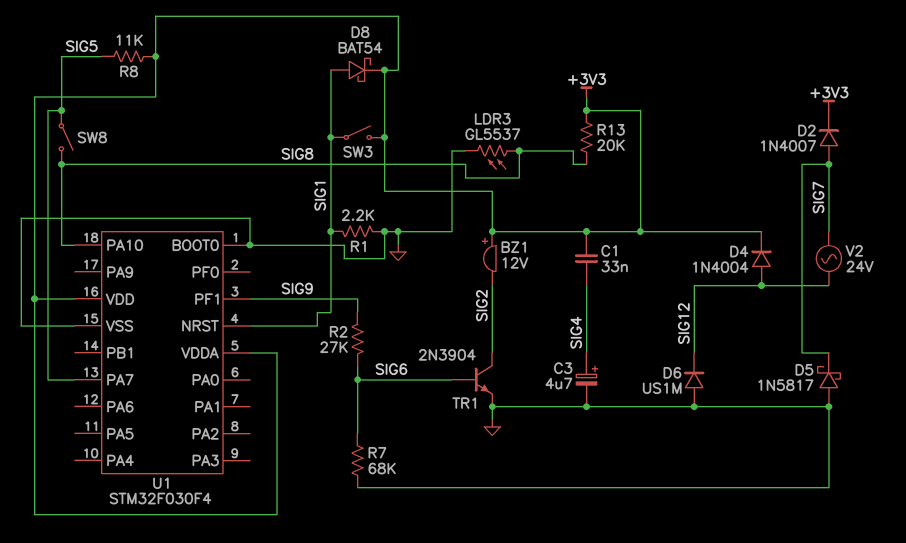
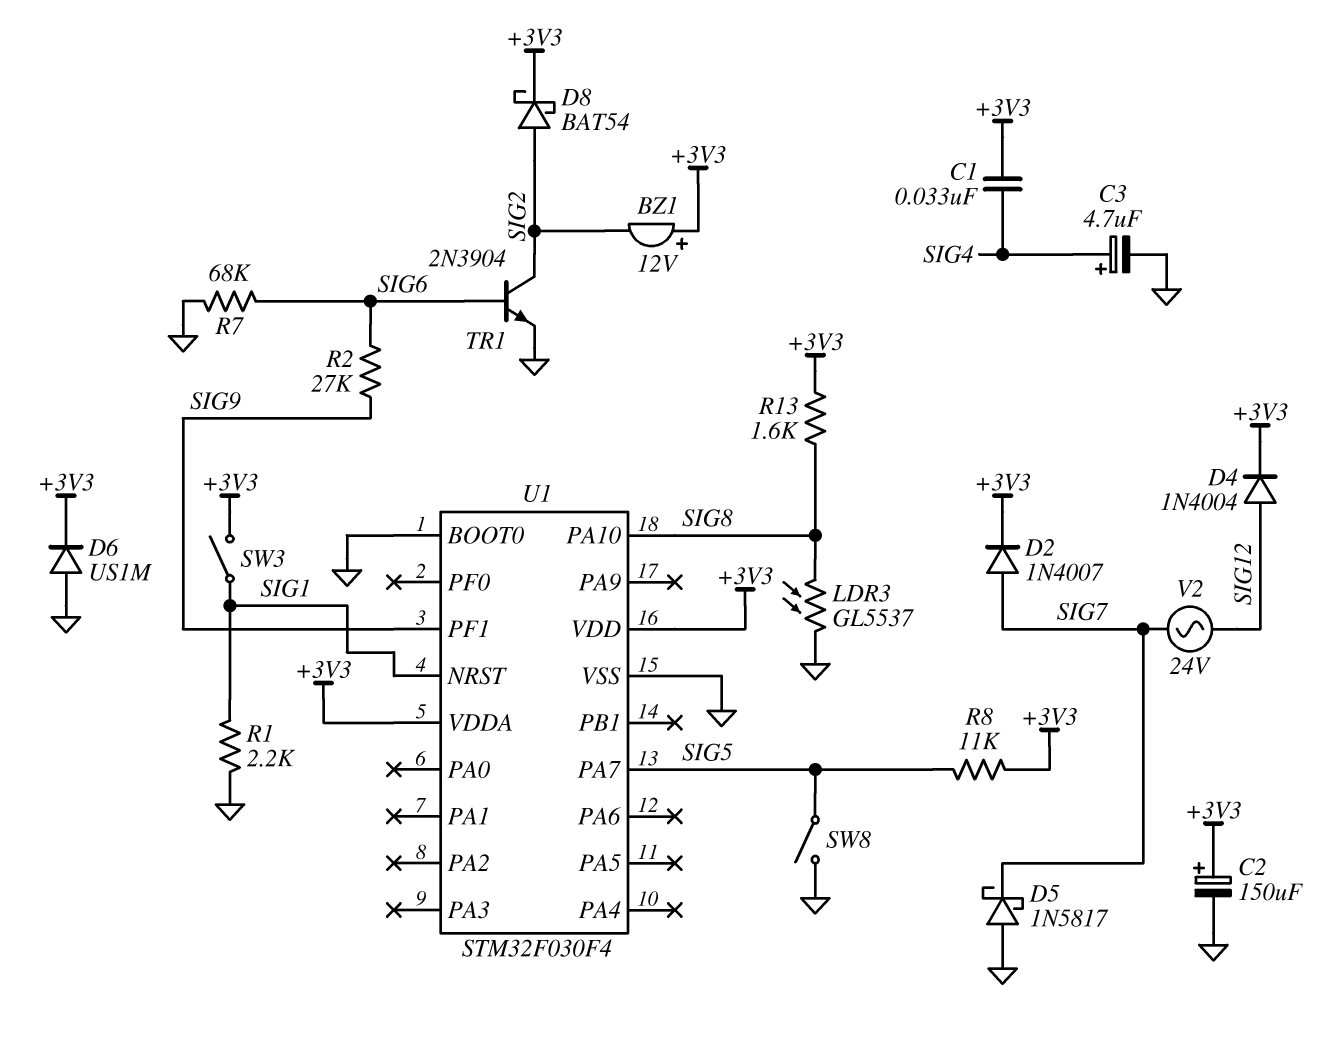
C2: none -> 150uF (plus +3V3, minus GND)
D6: diode US1M (A GND, K SIG12) -> diode US1M (A GND, K +3V3)
D8: schottky BAT54 (A SIG1, K +3V3) -> schottky BAT54 (A SIG2, K +3V3)
R13: 20k (+3V3, SIG8) -> 1.6k (+3V3, SIG8)
SW8: switch (SIG5, SIG8) -> switch (GND, SIG5)

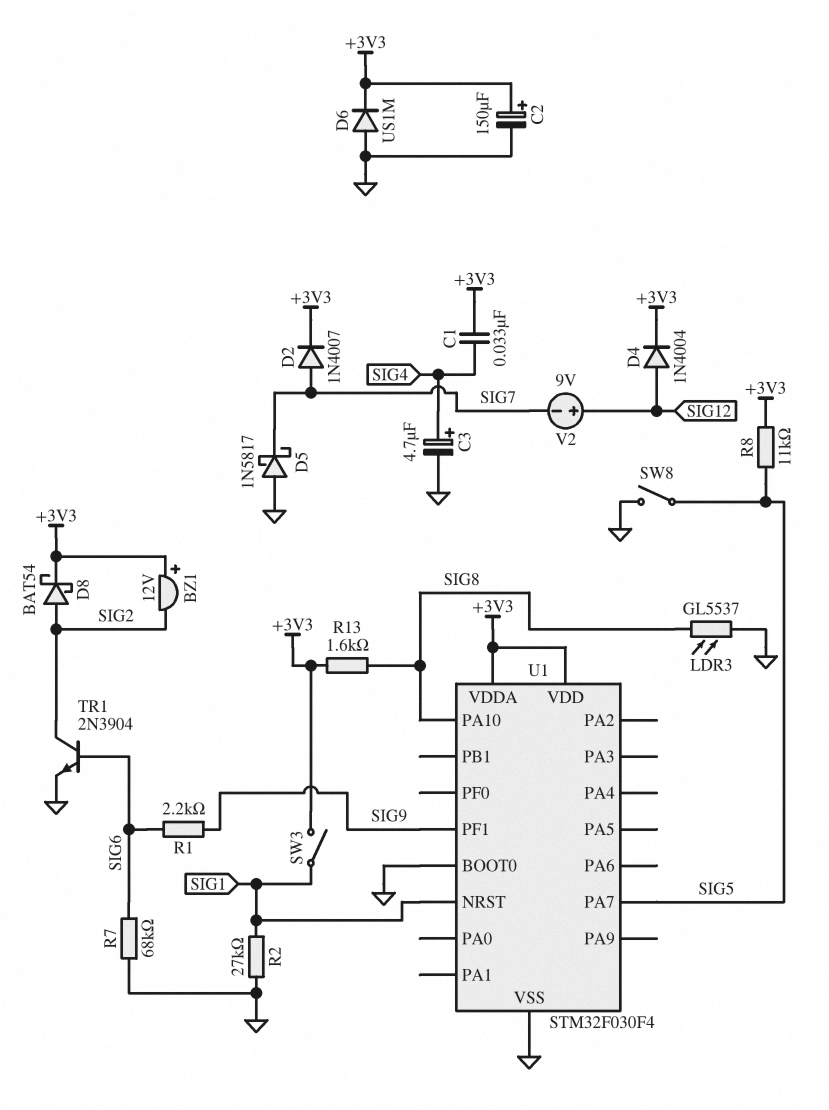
R1: 2.2k (GND, SIG1) -> 2.2k (SIG6, SIG9)
R2: 27k (SIG6, SIG9) -> 27k (GND, SIG1)
V2: AC 24V (SIG7, SIG12) -> 9V (plus SIG12, minus SIG7)

